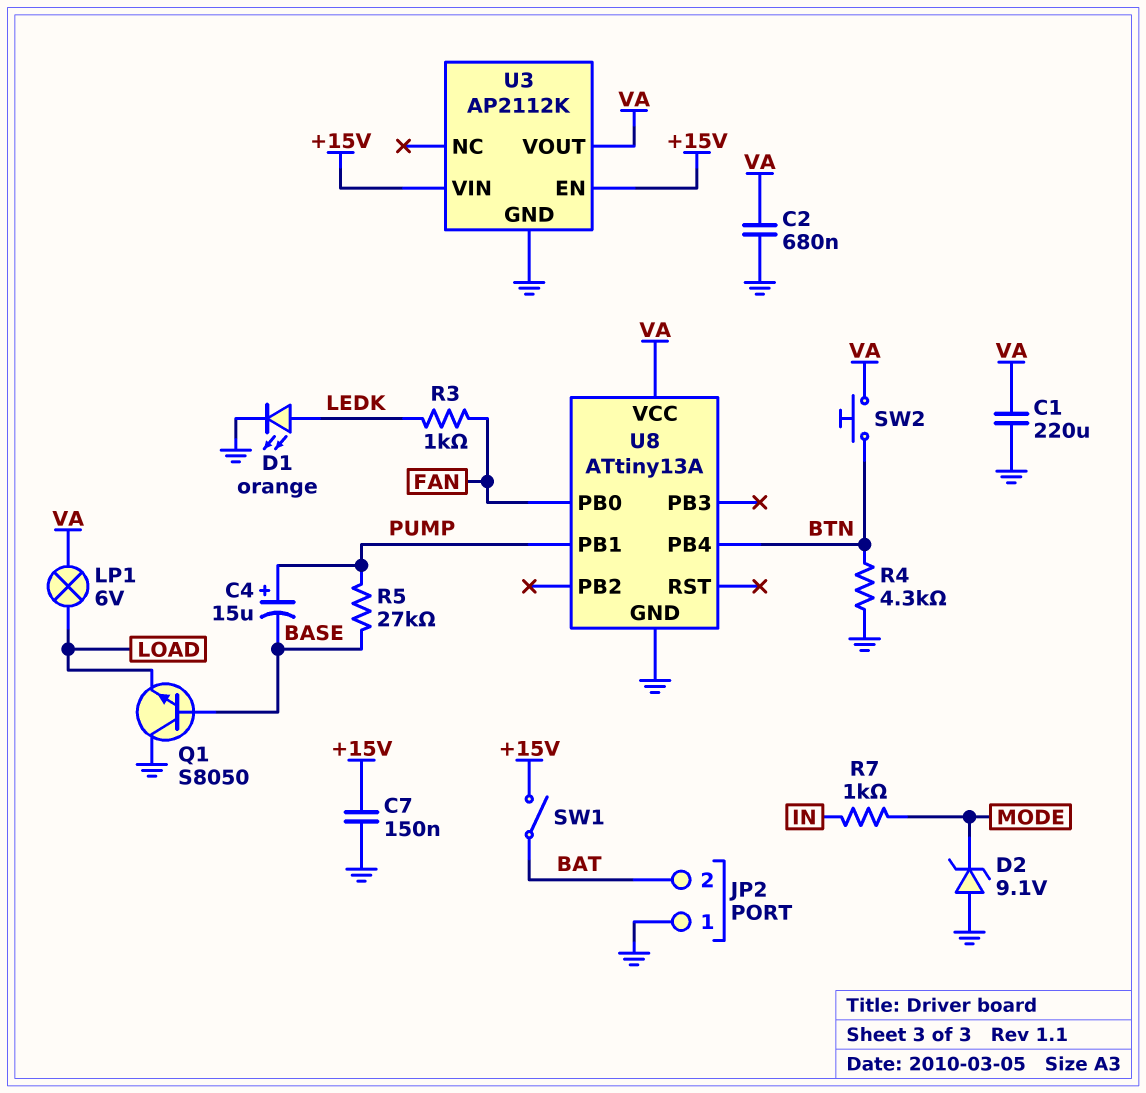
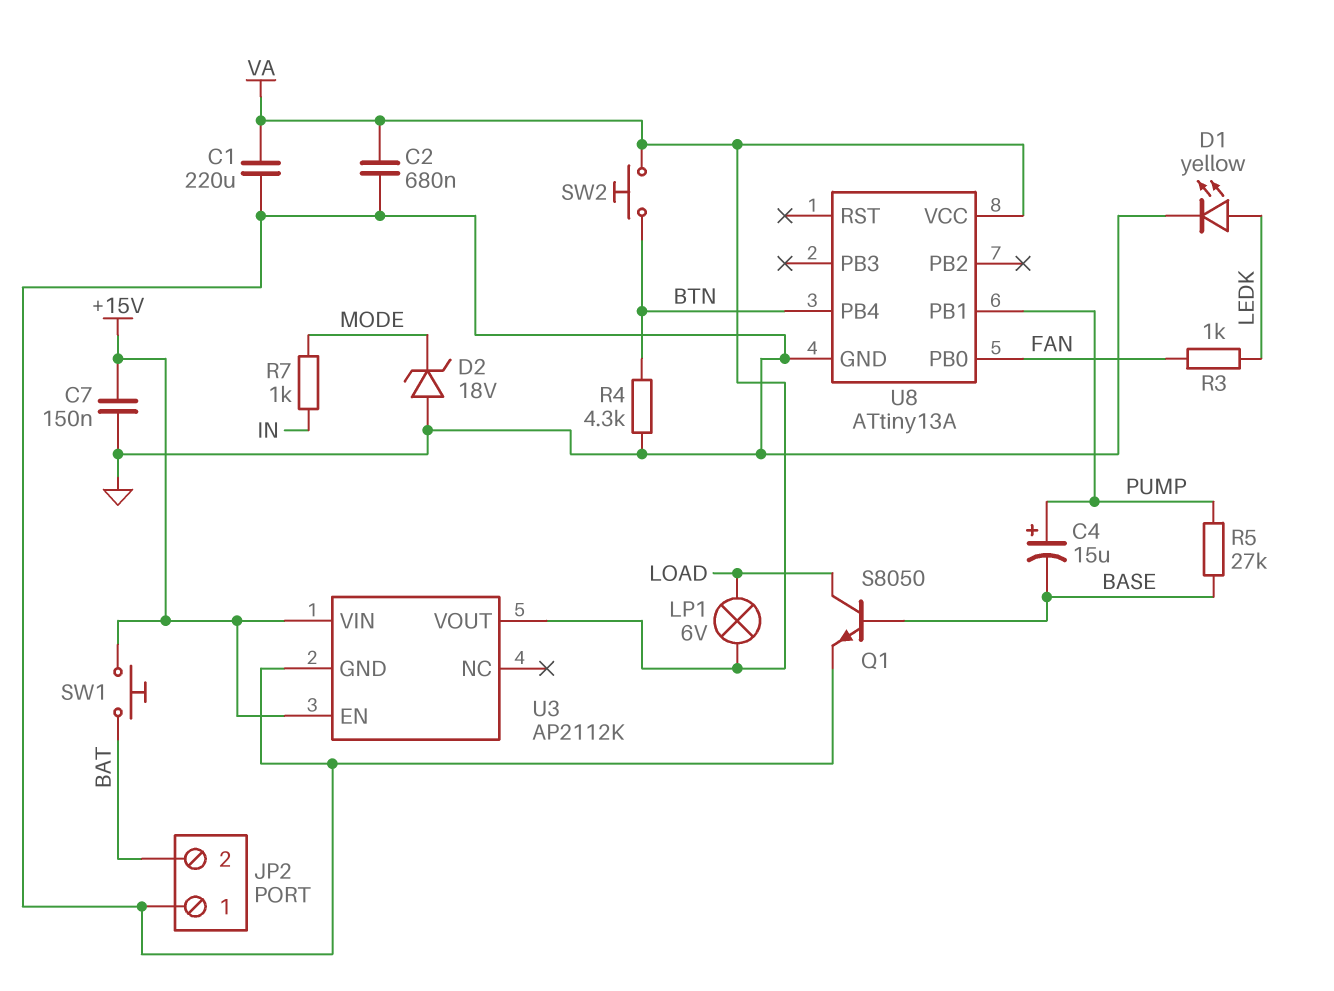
D1: LED orange (A LEDK, K GND) -> LED yellow (A LEDK, K GND)
D2: zener 9.1V (A GND, K MODE) -> zener 18V (A GND, K MODE)
Q1: NPN S8050 (B BASE, C GND, E LOAD) -> NPN S8050 (B BASE, C LOAD, E GND)
SW1: switch (+15V, BAT) -> button (+15V, BAT)

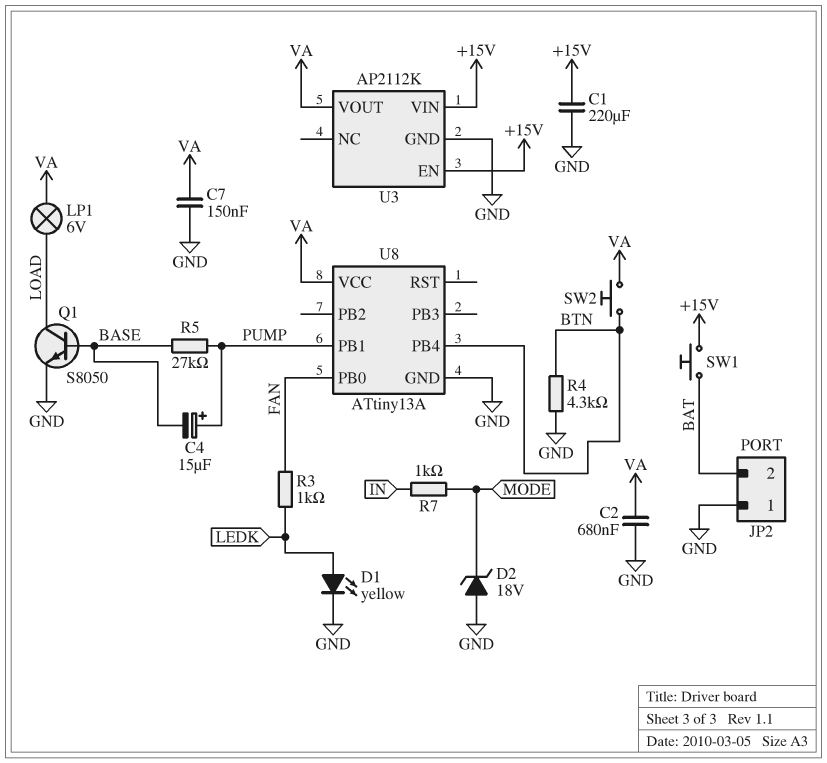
C1: 220uF (GND, VA) -> 220uF (+15V, GND)
C7: 150nF (+15V, GND) -> 150nF (GND, VA)

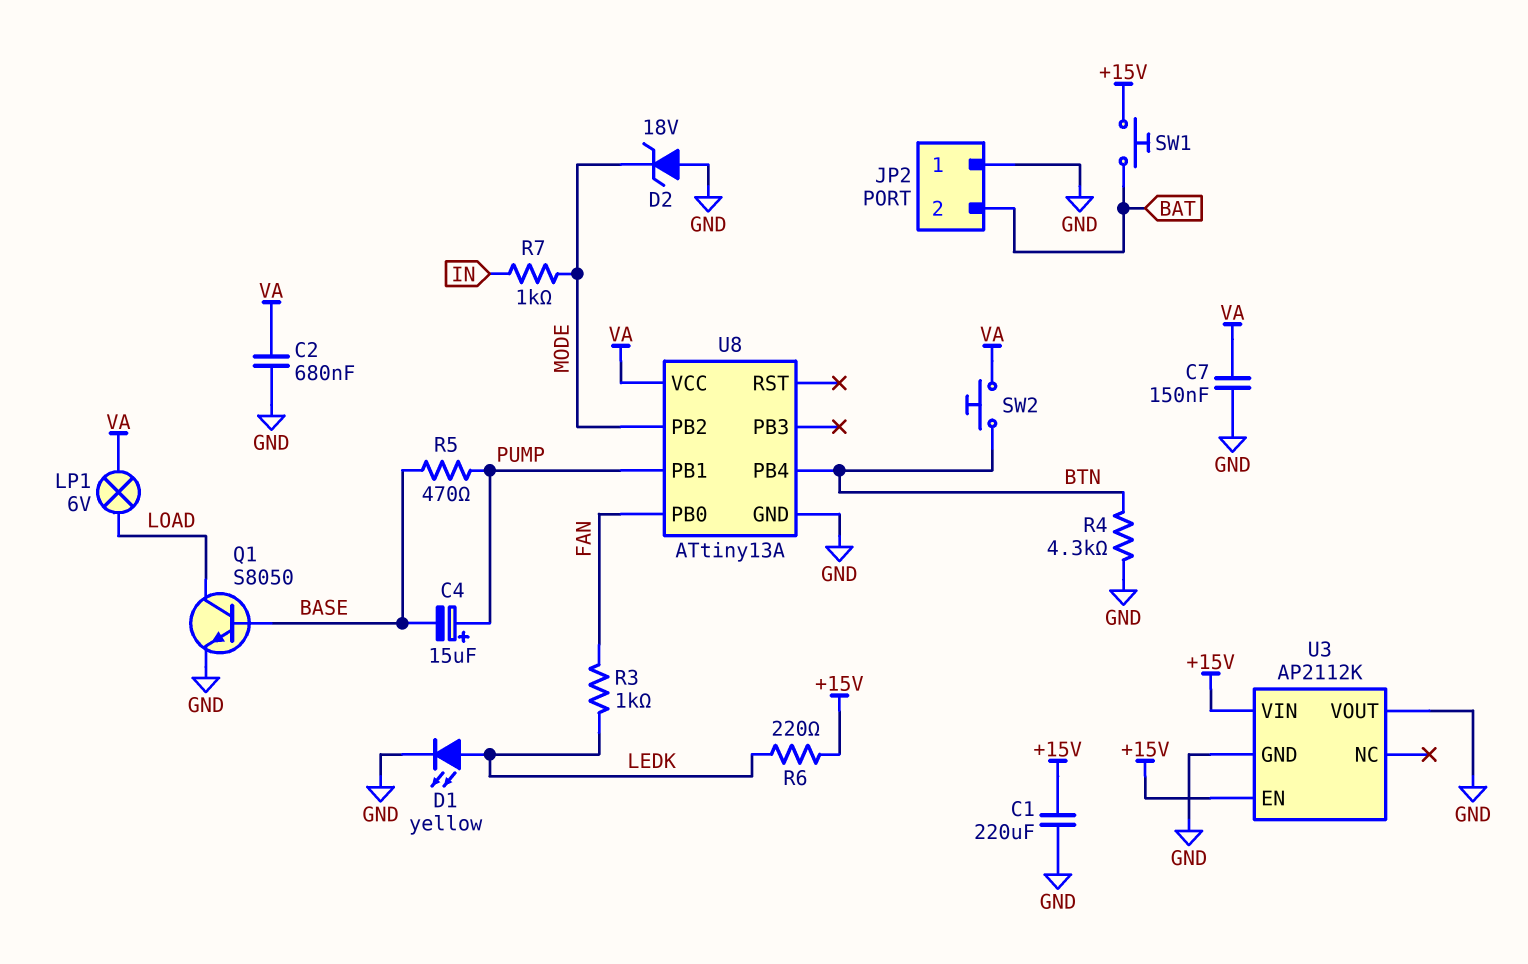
R5: 27k (BASE, PUMP) -> 470 (BASE, PUMP)
R6: none -> 220 (+15V, LEDK)
U3 pin VOUT: VA -> GND
U8 pin PB2: none -> MODE

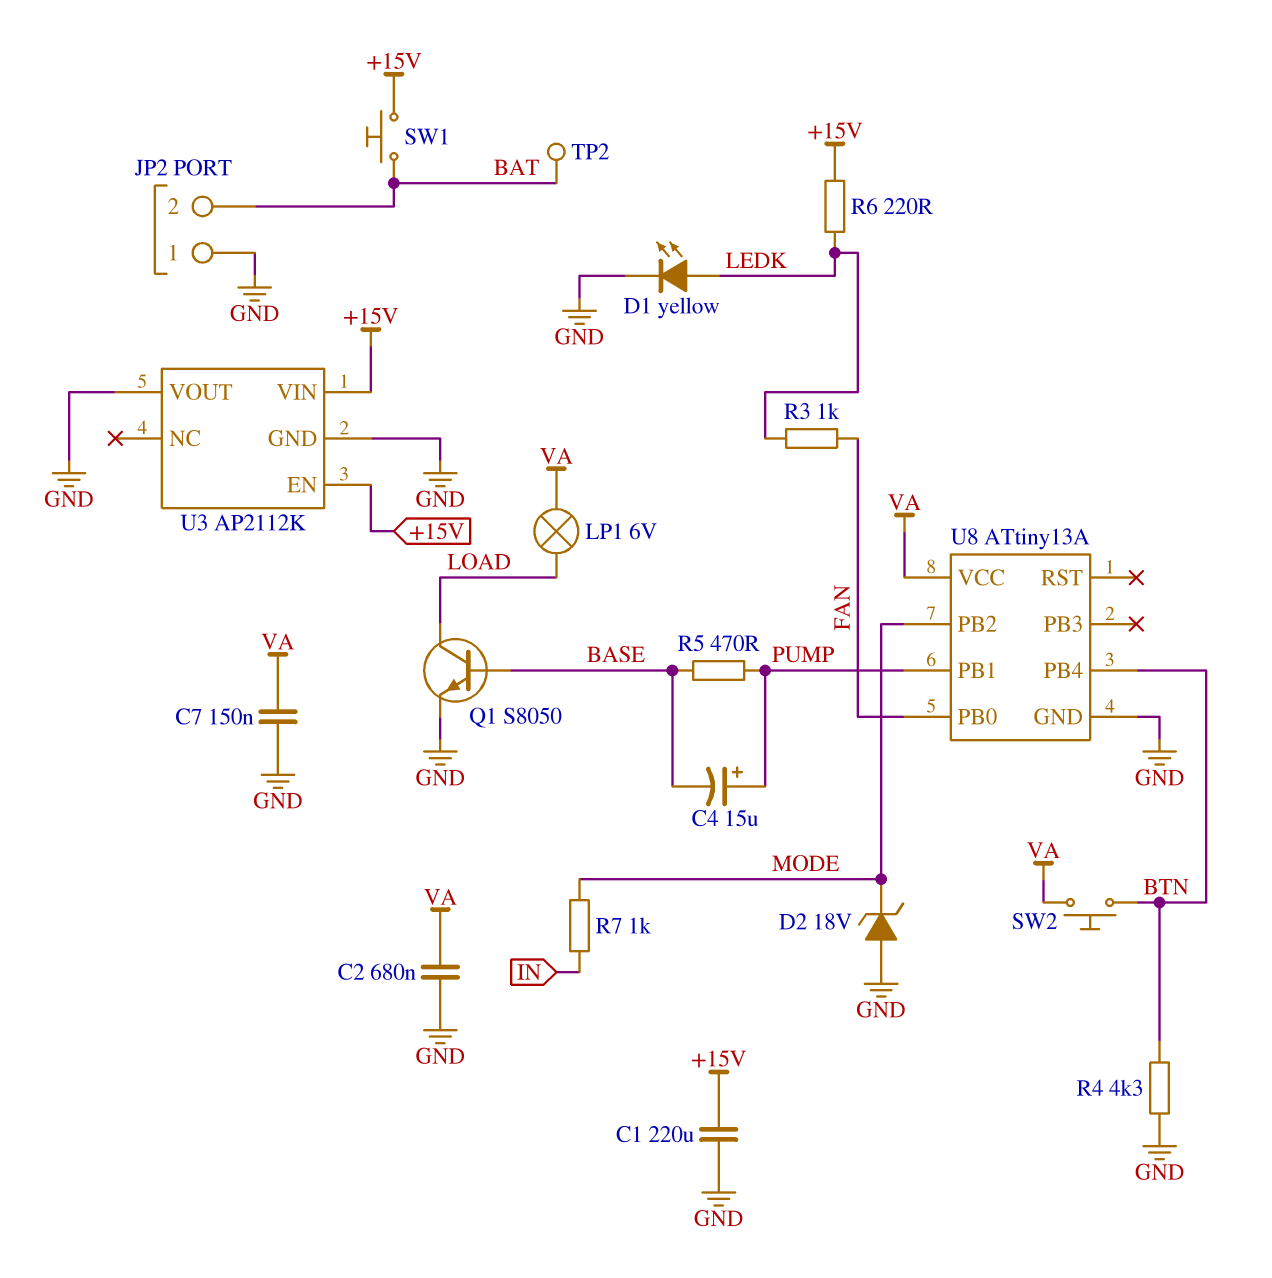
TP2: none -> test point (BAT)

